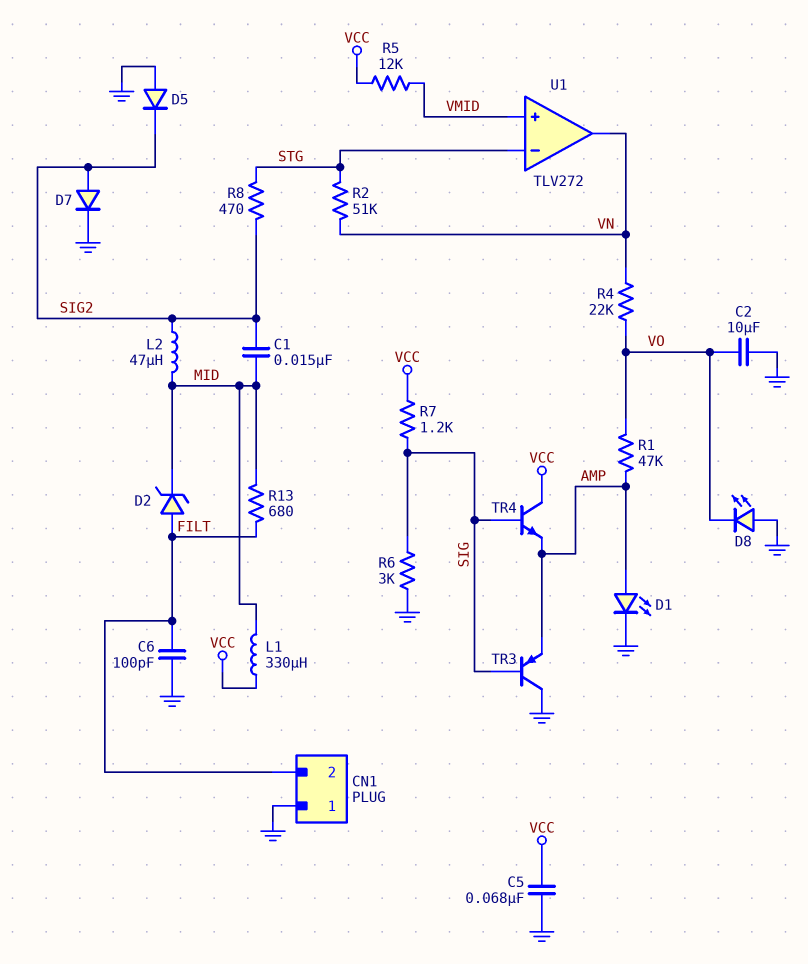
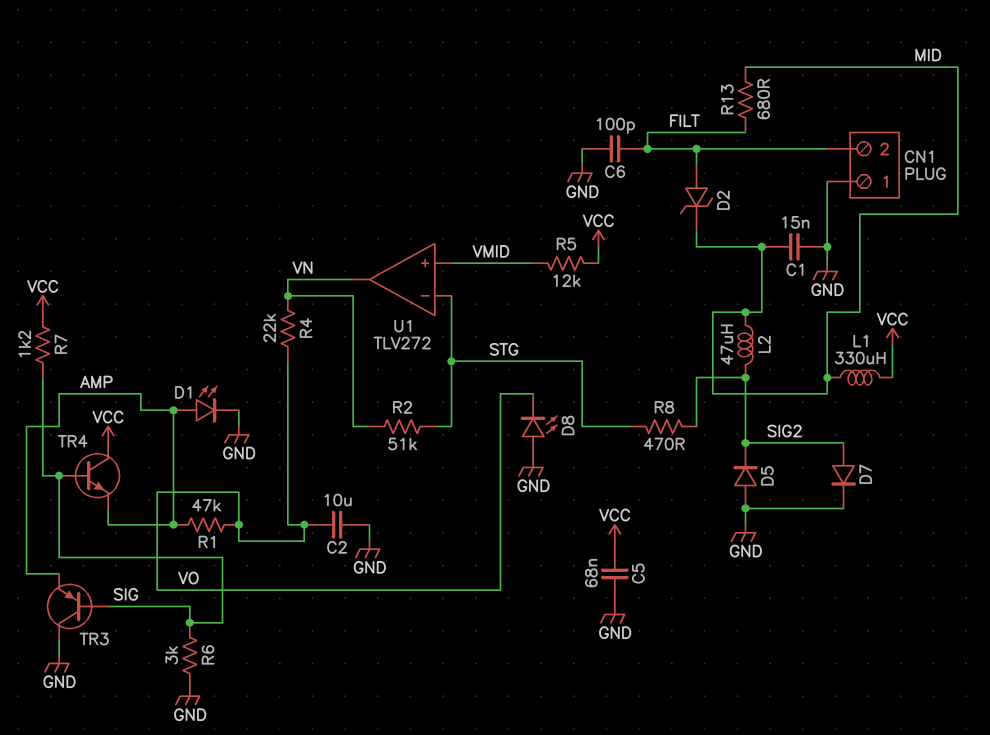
C1: 15nF (MID, SIG2) -> 15nF (GND, MID)

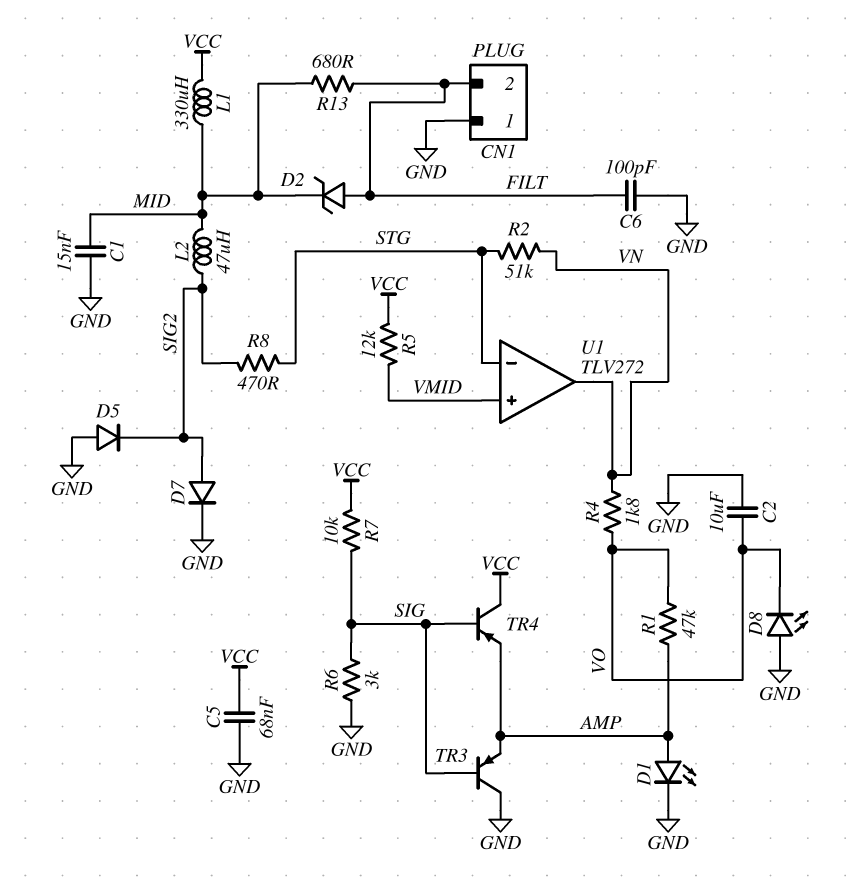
R4: 22k (VN, VO) -> 1.8k (VN, VO)
R7: 1.2k (SIG, VCC) -> 10k (SIG, VCC)
TR4: NPN (B SIG, C VCC, E AMP) -> PNP (B SIG, C VCC, E AMP)

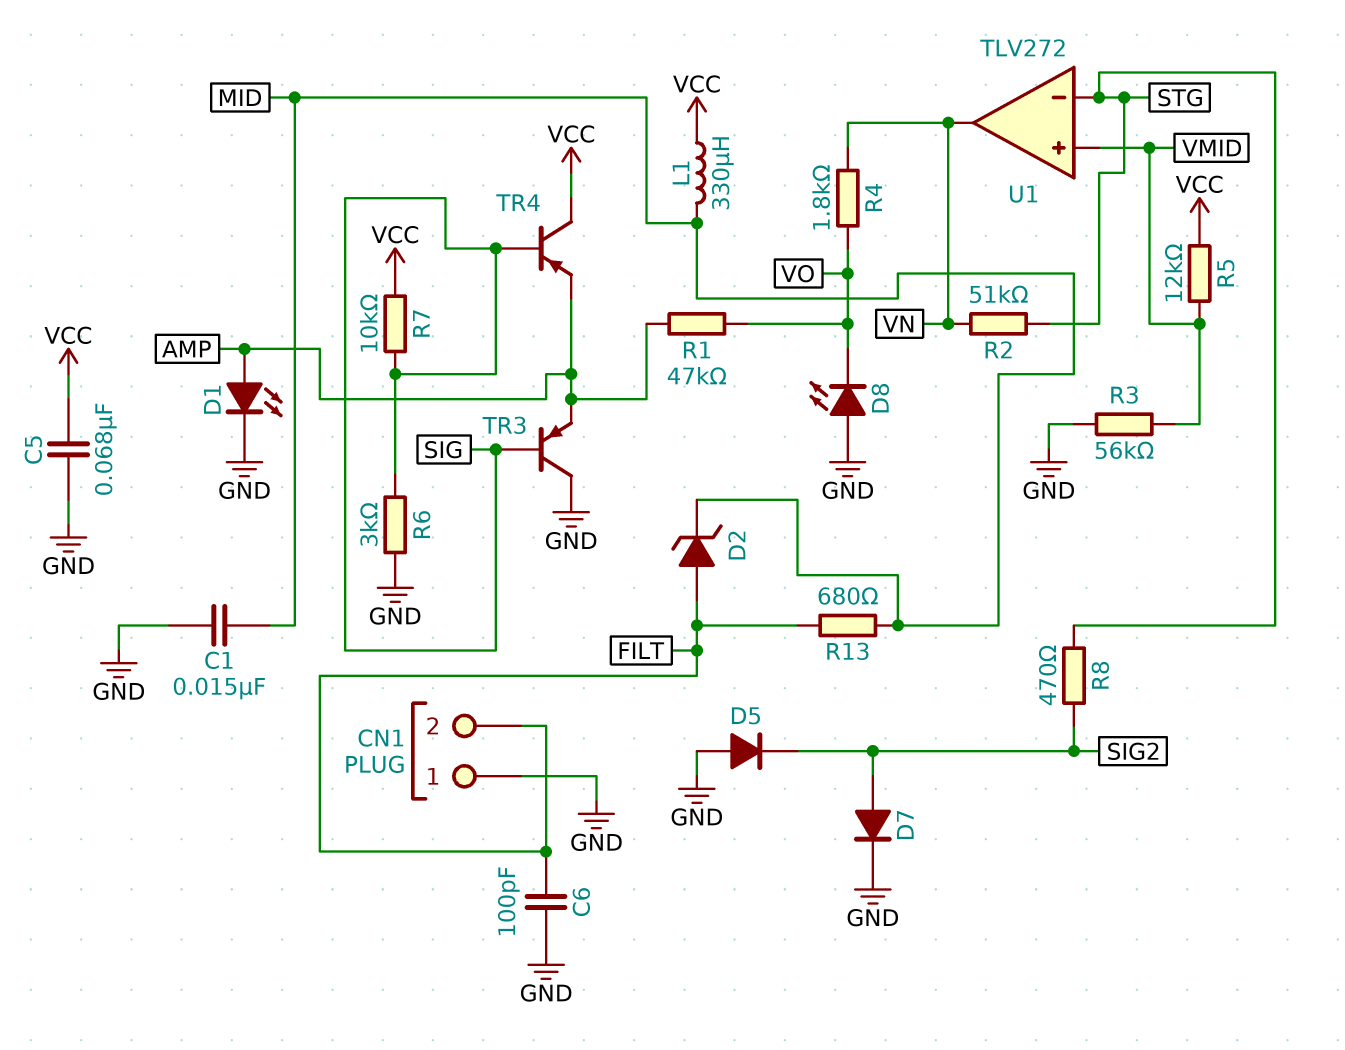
C2: 10uF (GND, VO) -> none
L2: 47uH (MID, SIG2) -> none
R3: none -> 56k (GND, VMID)

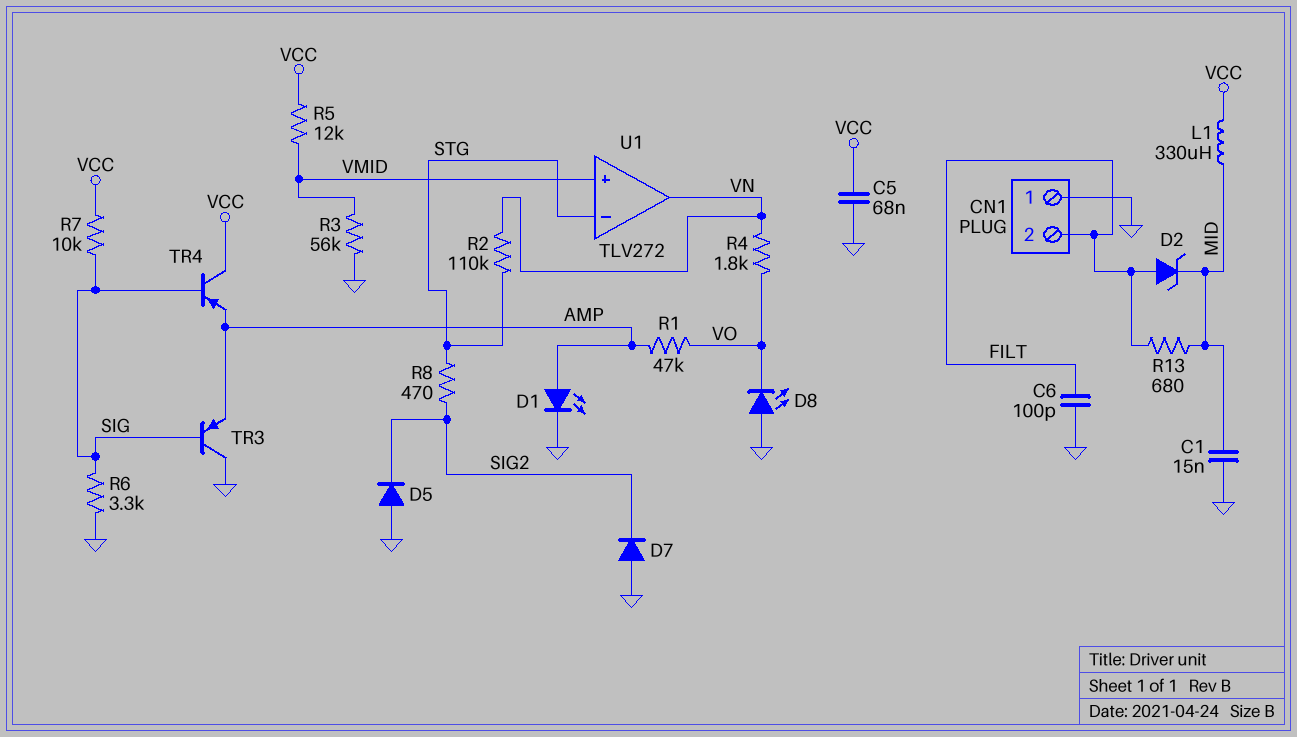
D7: diode (A SIG2, K GND) -> diode (A GND, K SIG2)
R2: 51k (STG, VN) -> 110k (STG, VN)
R6: 3k (GND, SIG) -> 3.3k (GND, SIG)

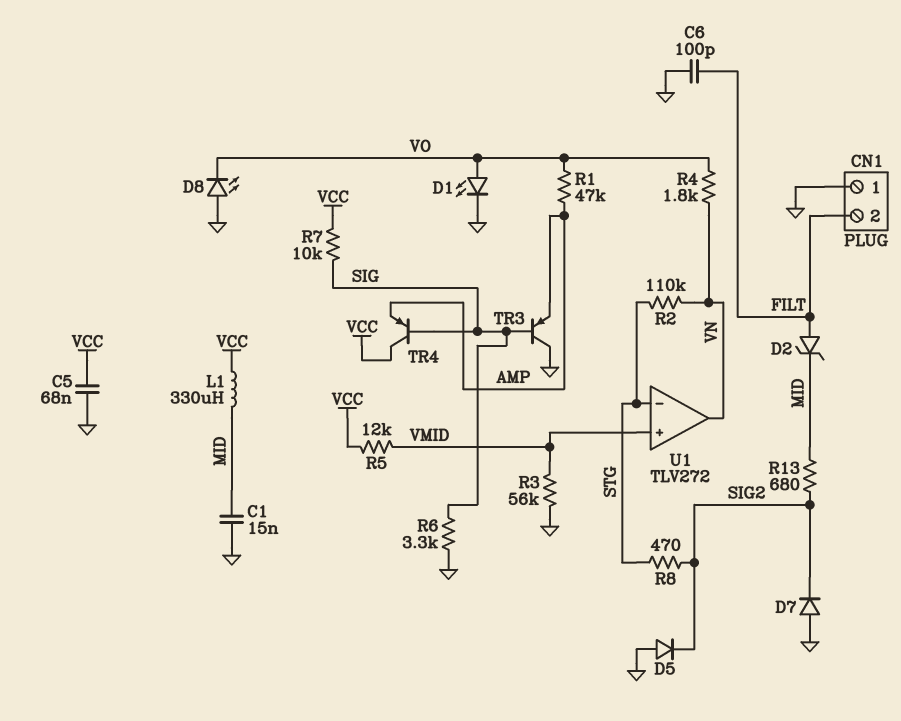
D1: LED (A AMP, K GND) -> LED (A VO, K GND)
R13: 680 (FILT, MID) -> 680 (MID, SIG2)

